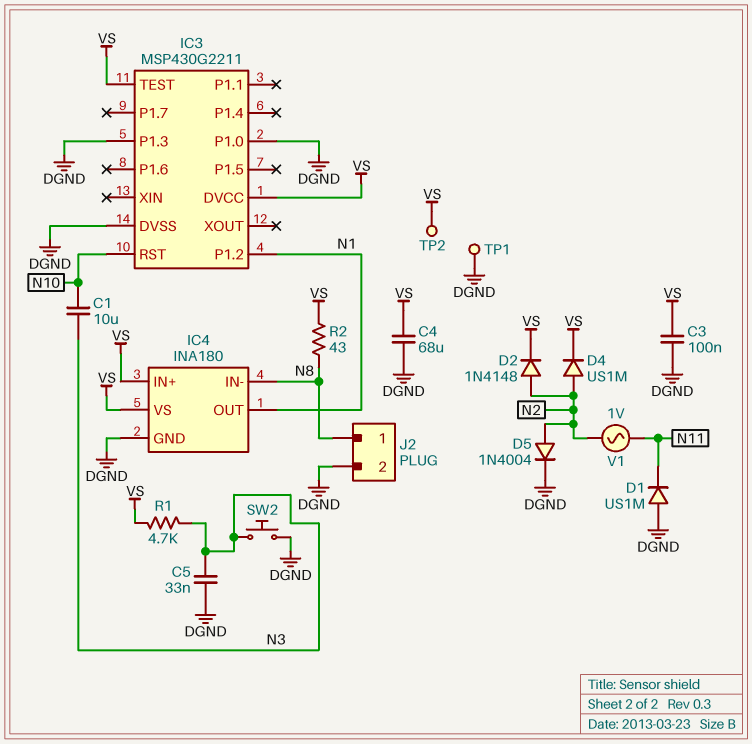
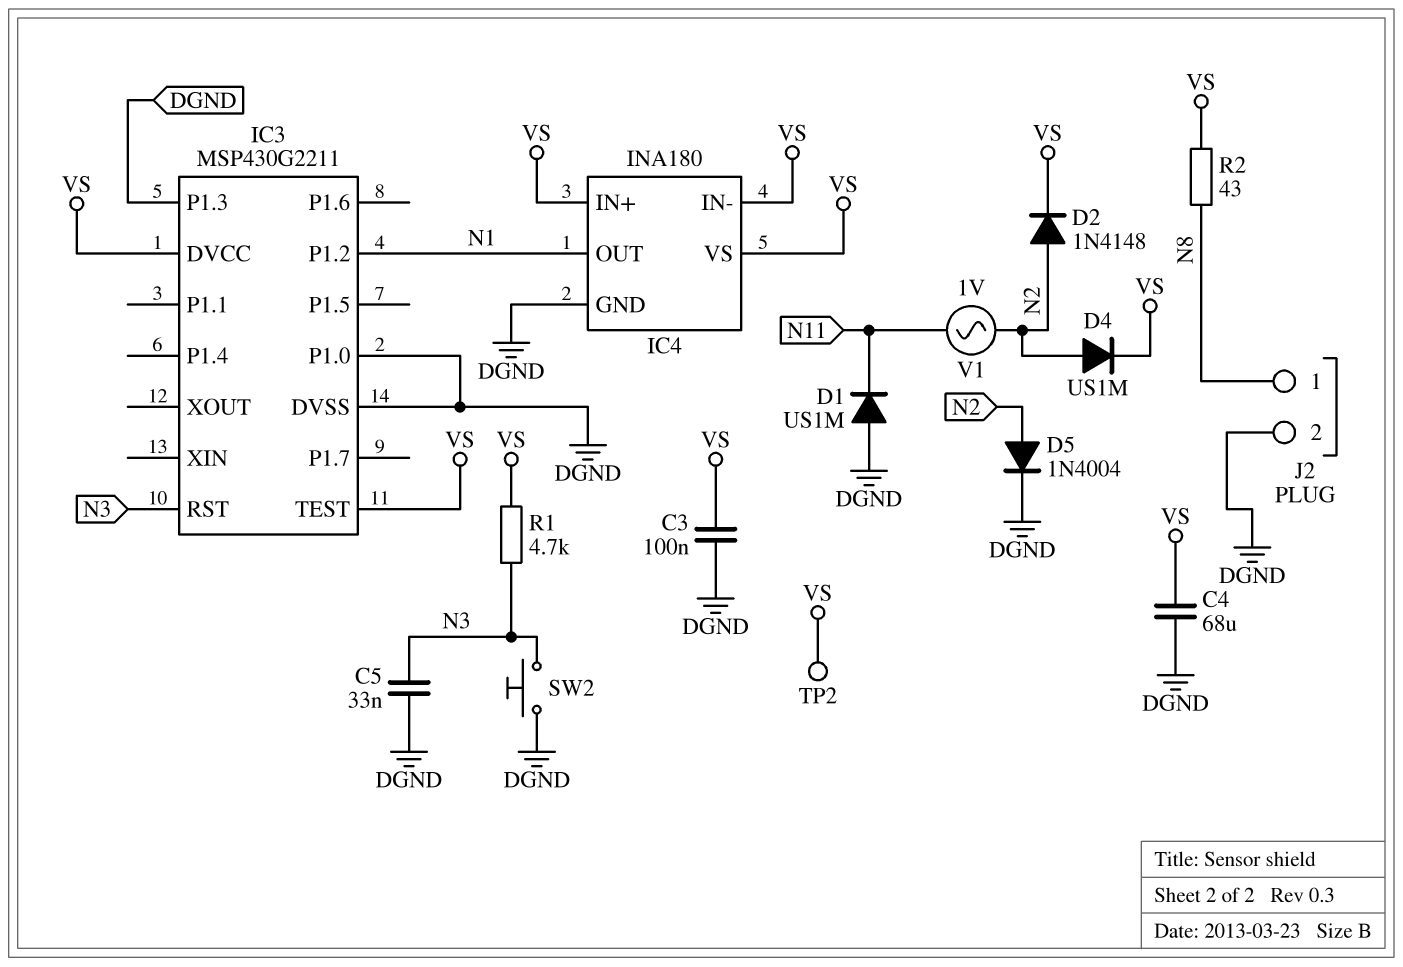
C1: 10uF (N3, N10) -> none
IC3 pin RST: N10 -> N3
IC4 pin IN-: N8 -> VS
TP1: test point (DGND) -> none

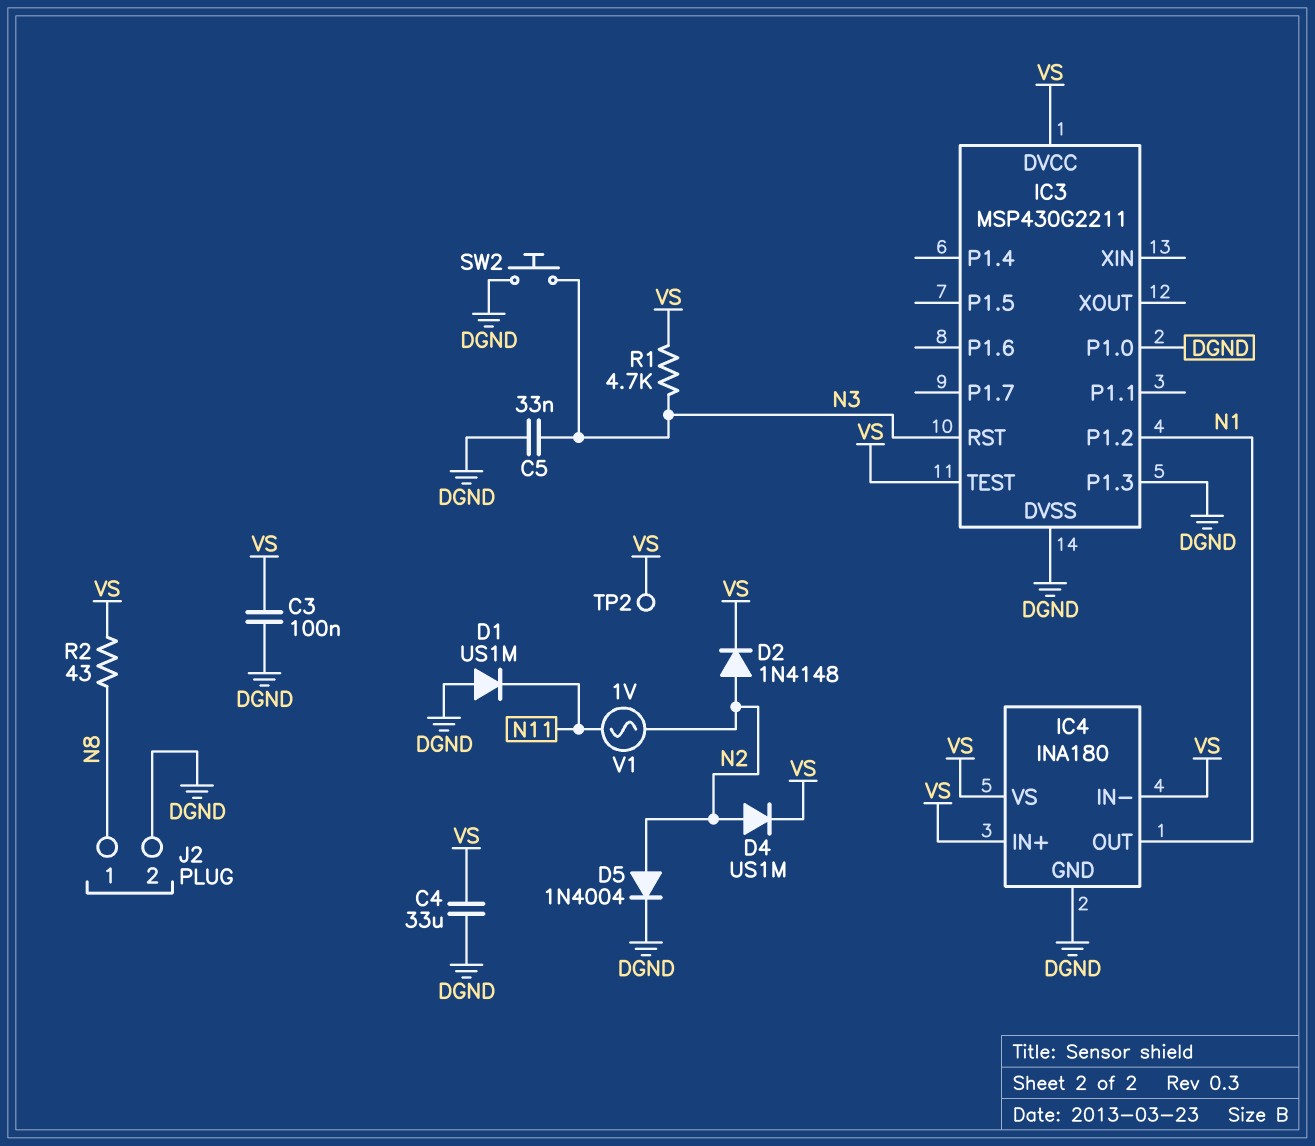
C4: 68uF (DGND, VS) -> 33uF (DGND, VS)

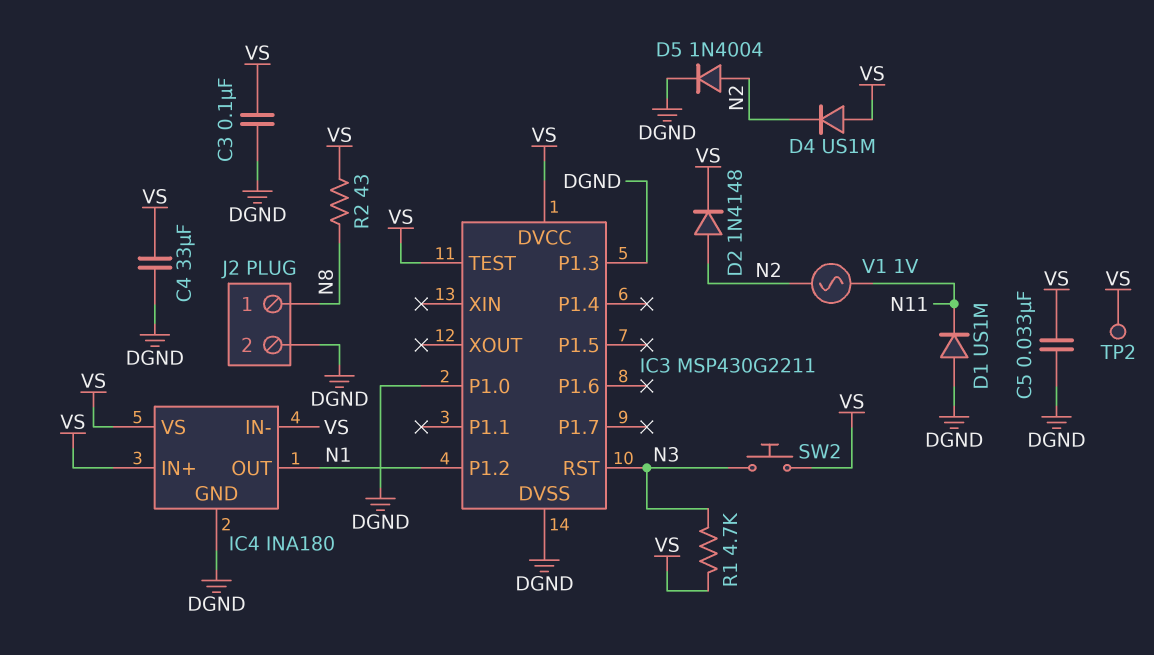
C5: 33nF (DGND, N3) -> 33nF (DGND, VS)
D4: diode US1M (A N2, K VS) -> diode US1M (A VS, K N2)
SW2: button (DGND, N3) -> button (N3, VS)

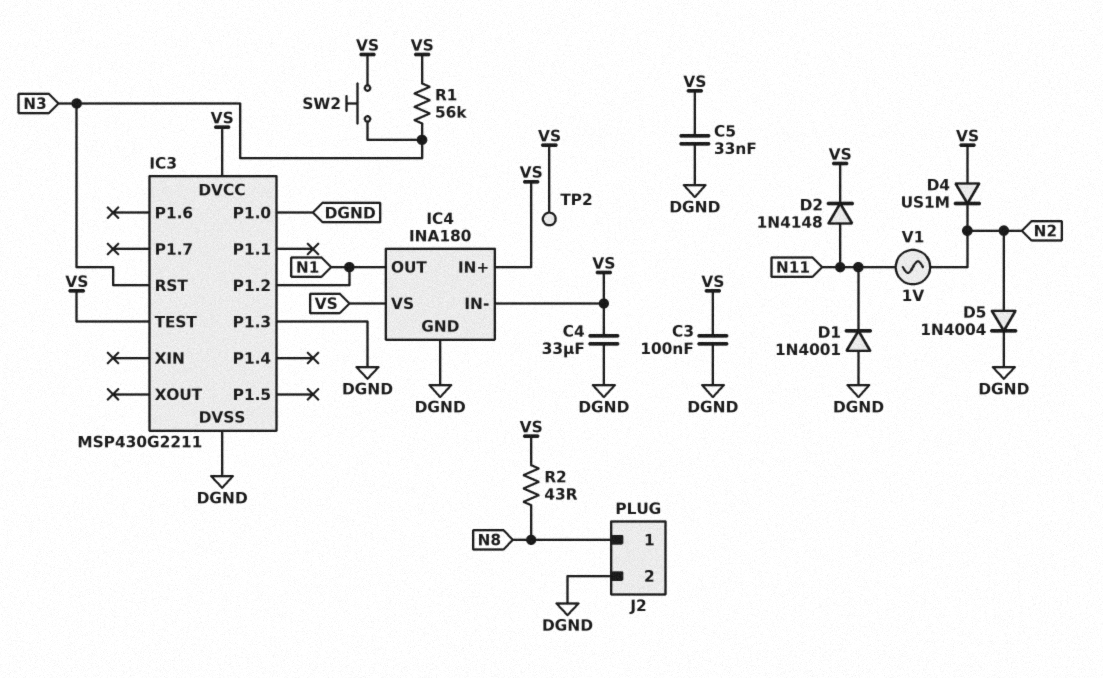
D1: diode US1M (A DGND, K N11) -> diode 1N4001 (A DGND, K N11)
D2: diode 1N4148 (A N2, K VS) -> diode 1N4148 (A N11, K VS)
R1: 4.7k (N3, VS) -> 56k (N3, VS)

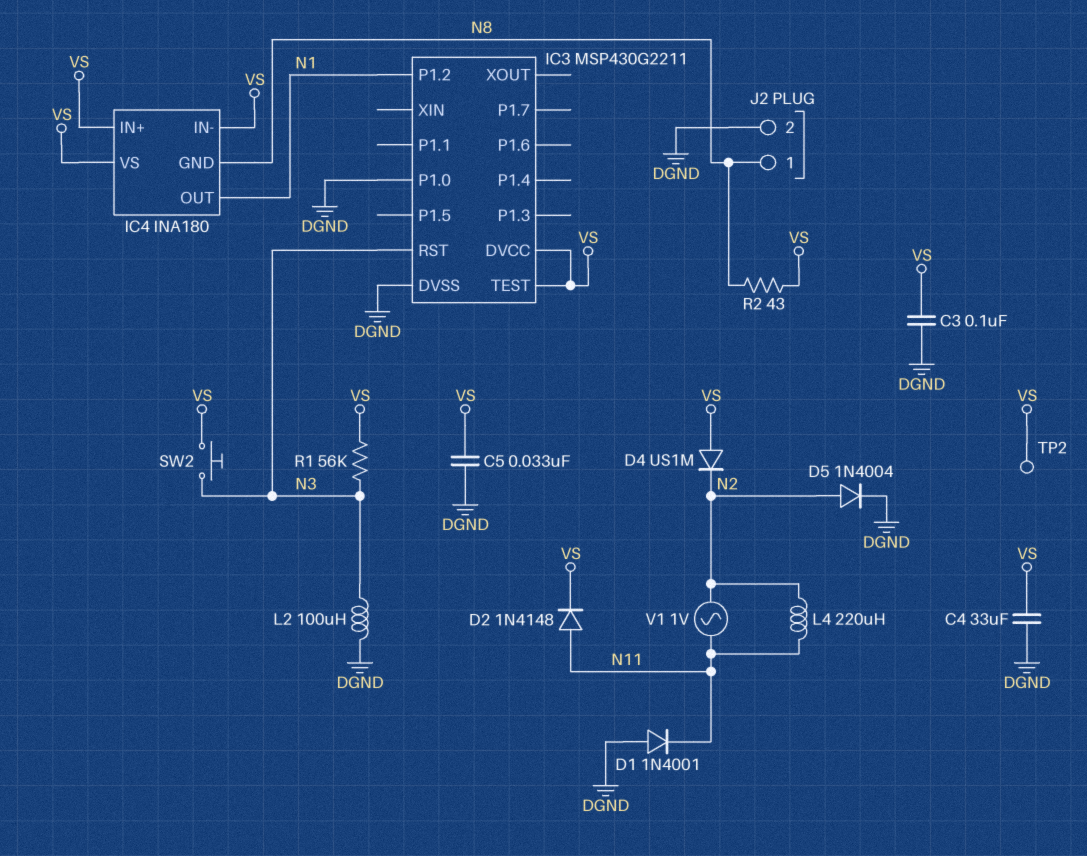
IC3 pin P1.3: DGND -> none
IC4 pin GND: DGND -> N8
L2: none -> 100uH (DGND, N3)
L4: none -> 220uH (N2, N11)

